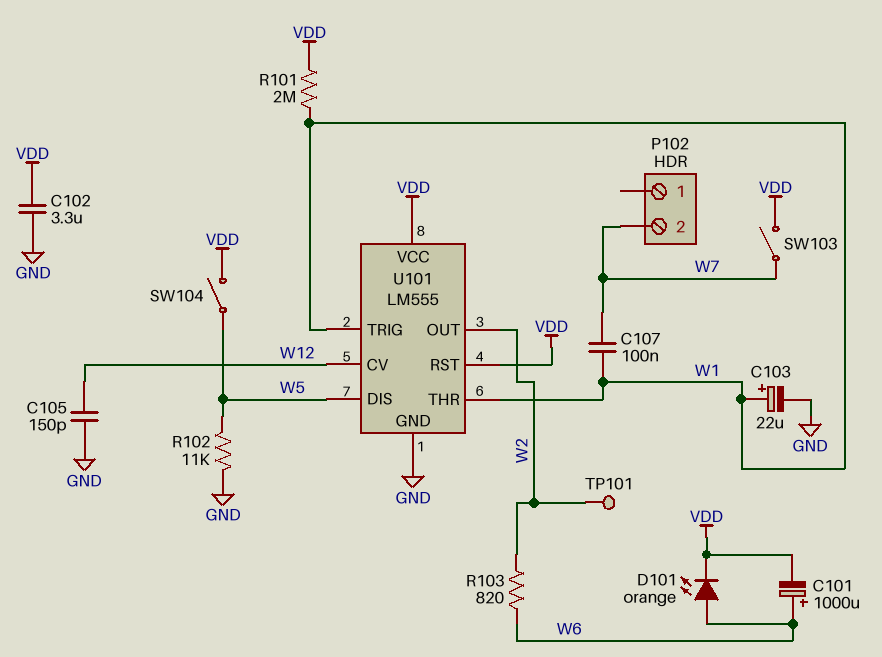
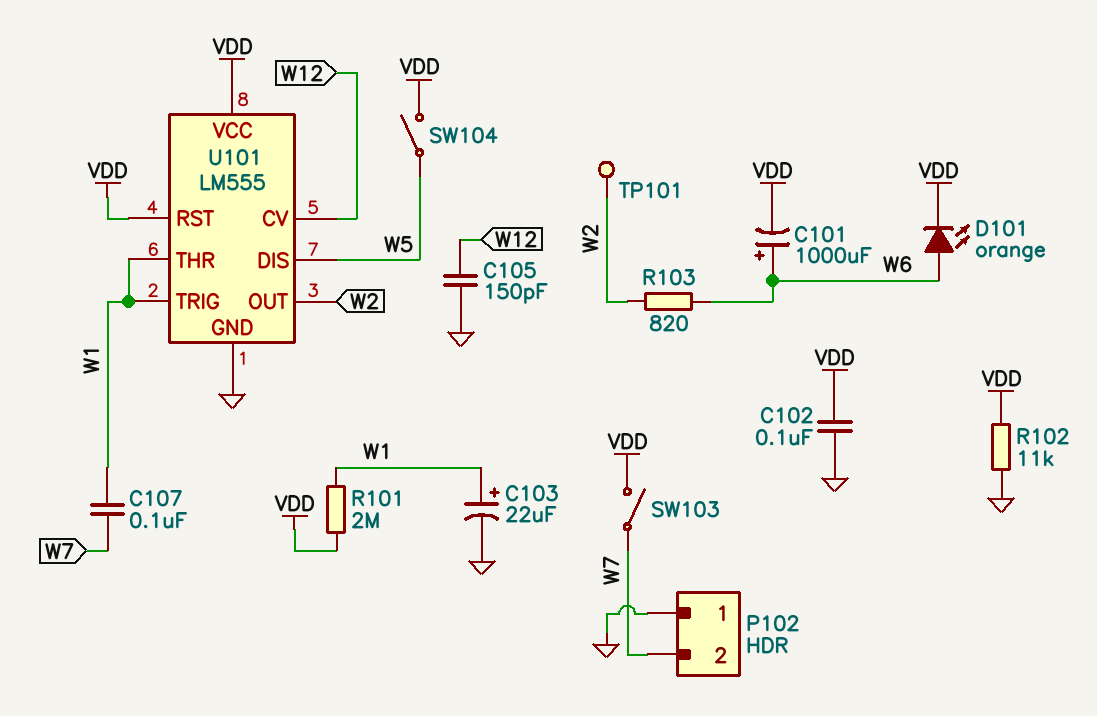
C102: 3.3uF (GND, VDD) -> 100nF (GND, VDD)
P102 pin 1: none -> GND
R102: 11k (GND, W5) -> 11k (GND, VDD)

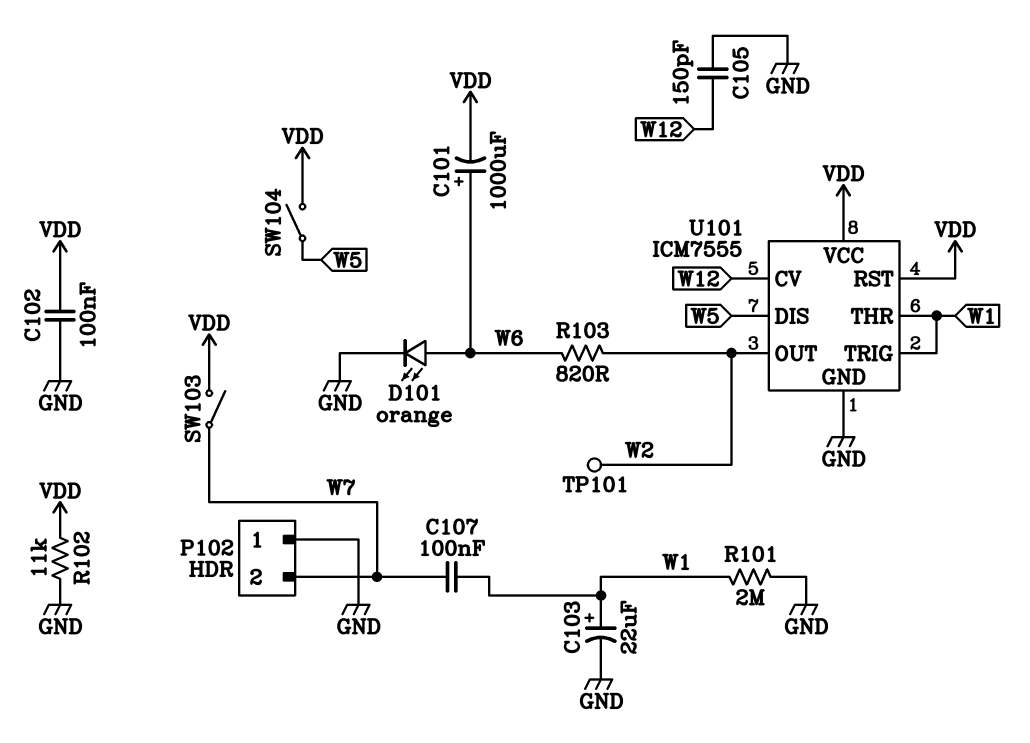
D101: LED orange (A W6, K VDD) -> LED orange (A W6, K GND)
R101: 2M (VDD, W1) -> 2M (GND, W1)
U101: LM555 -> ICM7555

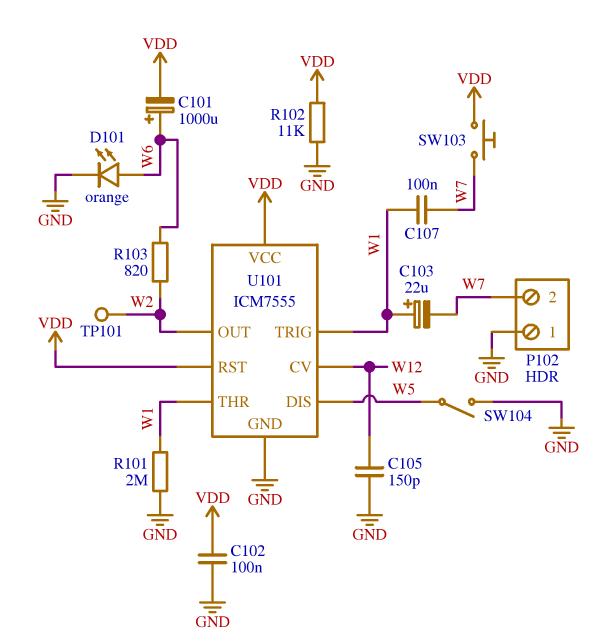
C103: 22uF (plus W1, minus GND) -> 22uF (plus W1, minus W7)
SW103: switch (VDD, W7) -> button (VDD, W7)
SW104: switch (VDD, W5) -> switch (GND, W5)

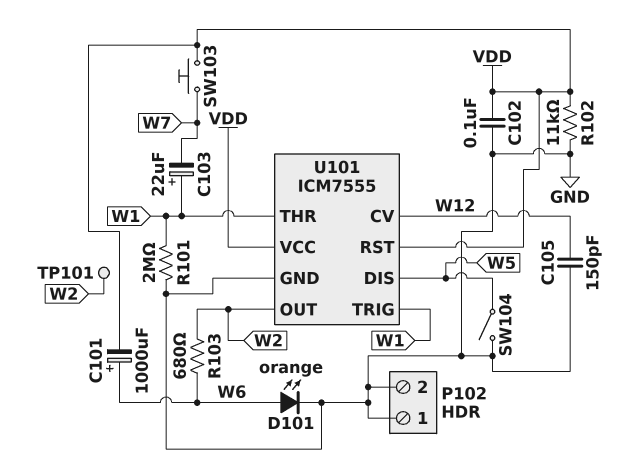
C107: 100nF (W1, W7) -> none
P102 pin 2: W7 -> GND
R103: 820 (W2, W6) -> 680 (W2, W6)

